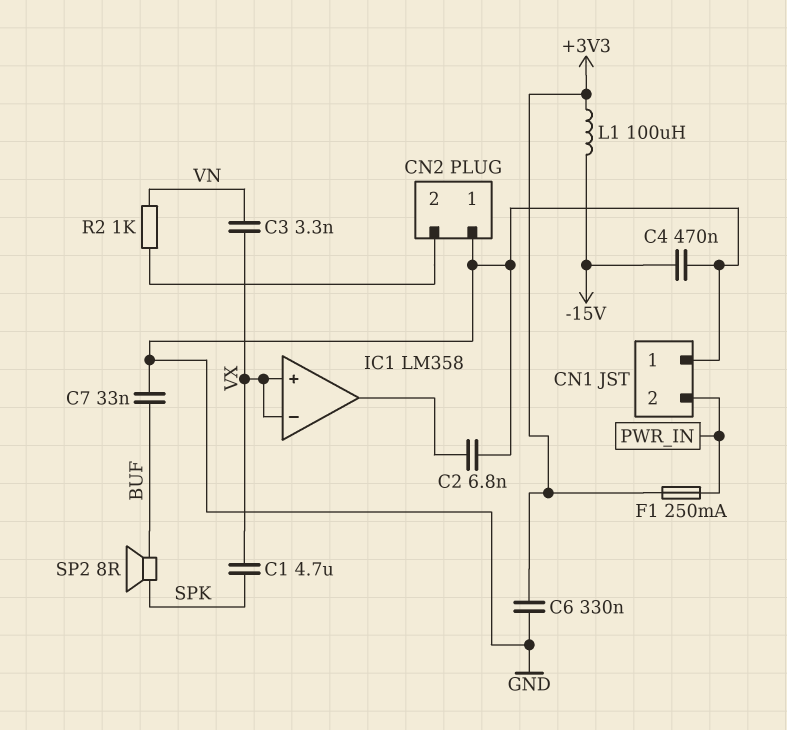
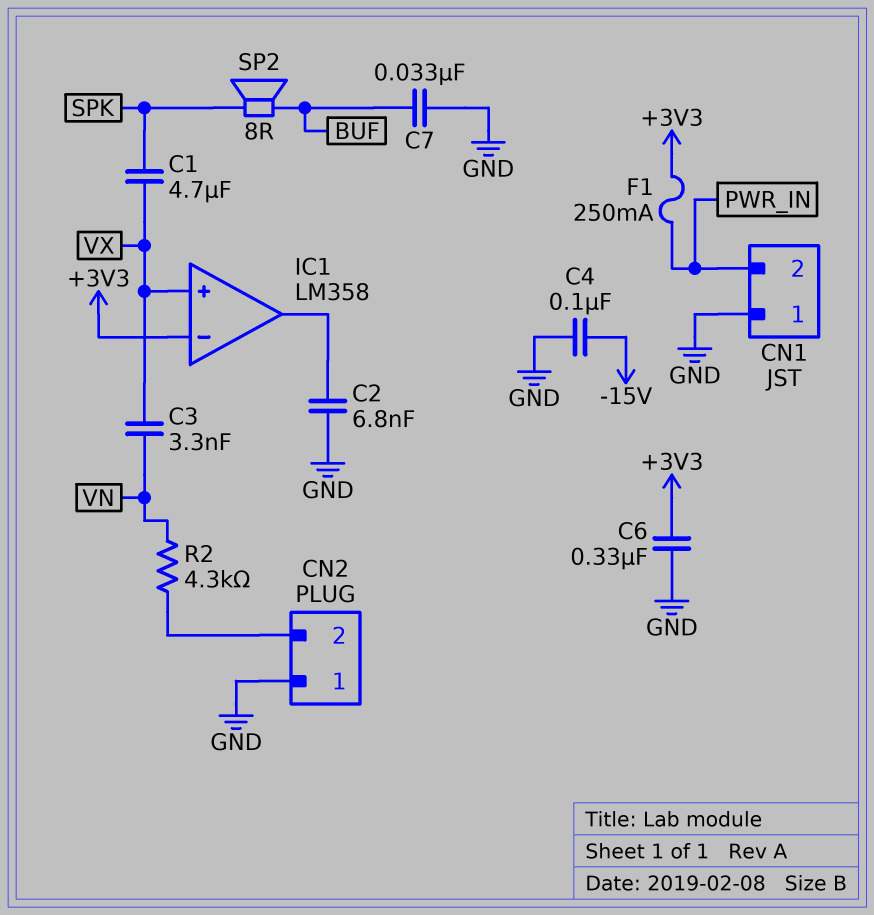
C4: 470nF (-15V, GND) -> 100nF (-15V, GND)
IC1 pin in-: VX -> +3V3
L1: 100uH (+3V3, -15V) -> none
R2: 1k (CN2/2, VN) -> 4.3k (CN2/2, VN)

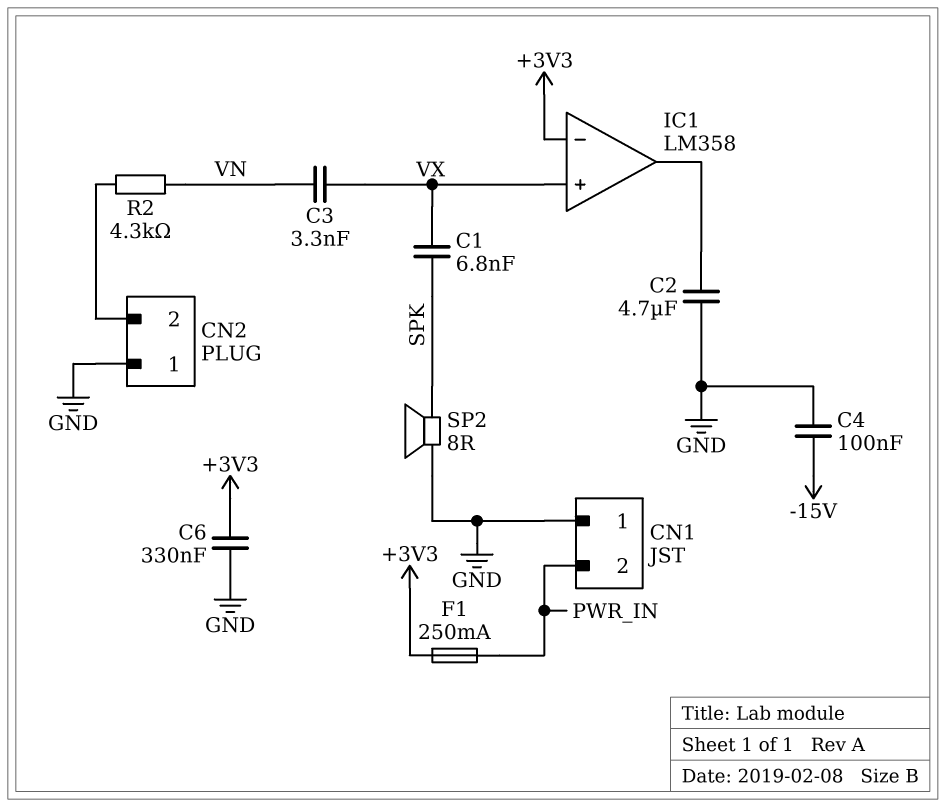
C1: 4.7uF (SPK, VX) -> 6.8nF (SPK, VX)
C2: 6.8nF (GND, IC1/out) -> 4.7uF (GND, IC1/out)
C7: 33nF (BUF, GND) -> none
SP2: speaker 8R (BUF, SPK) -> speaker 8R (GND, SPK)

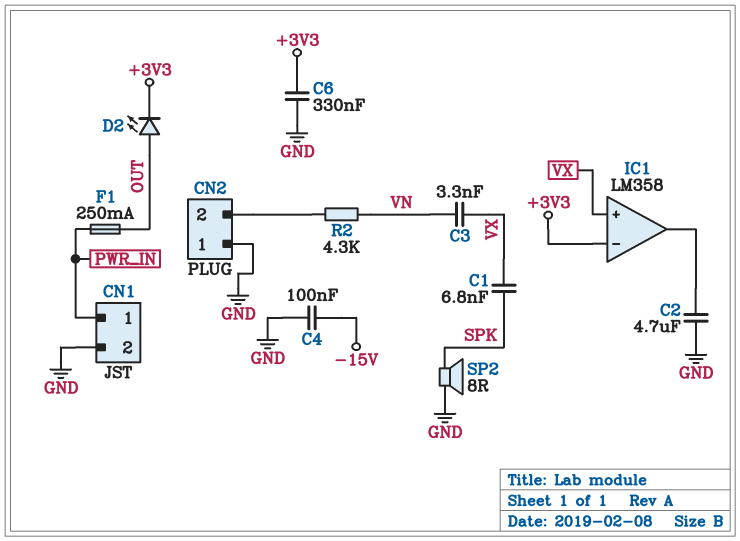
CN1 pin 1: GND -> PWR_IN
CN1 pin 2: PWR_IN -> GND
D2: none -> LED (A OUT, K +3V3)
F1: 250mA (+3V3, PWR_IN) -> 250mA (OUT, PWR_IN)

